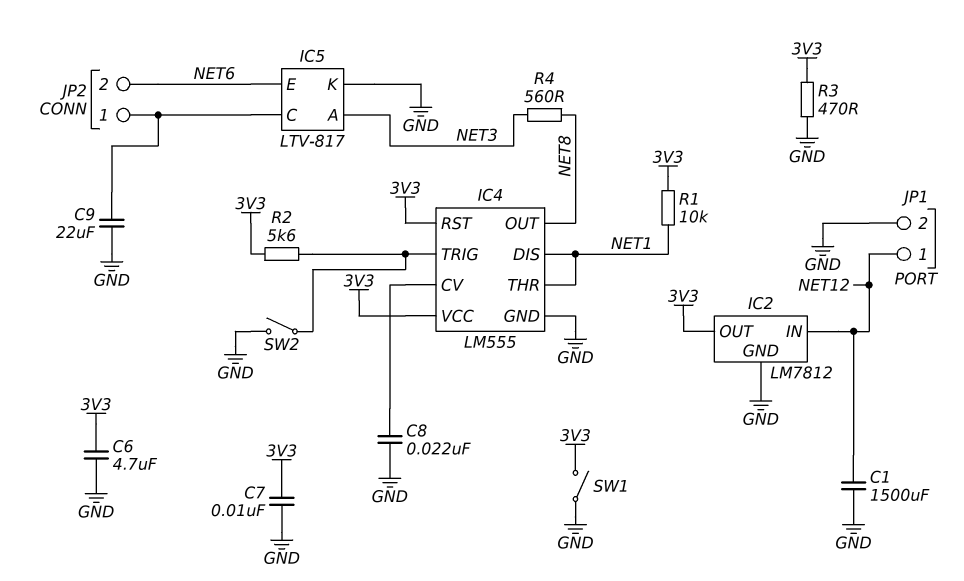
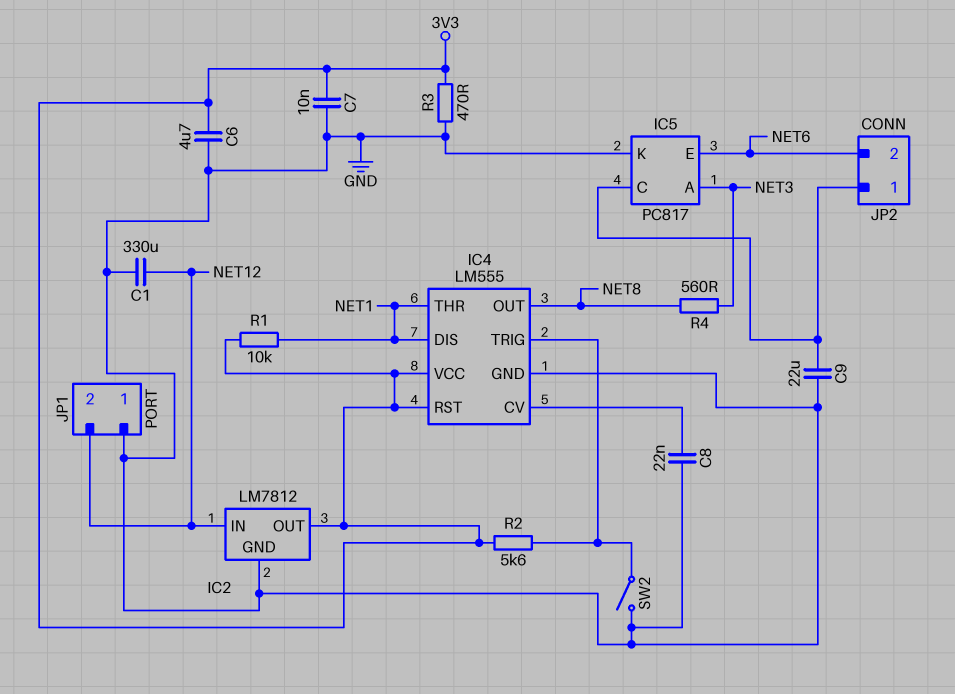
C1: 1500uF (GND, NET12) -> 330uF (GND, NET12)
IC5: LTV-817 -> PC817
JP1 pin 1: NET12 -> GND
JP1 pin 2: GND -> NET12
SW1: switch (3V3, GND) -> none

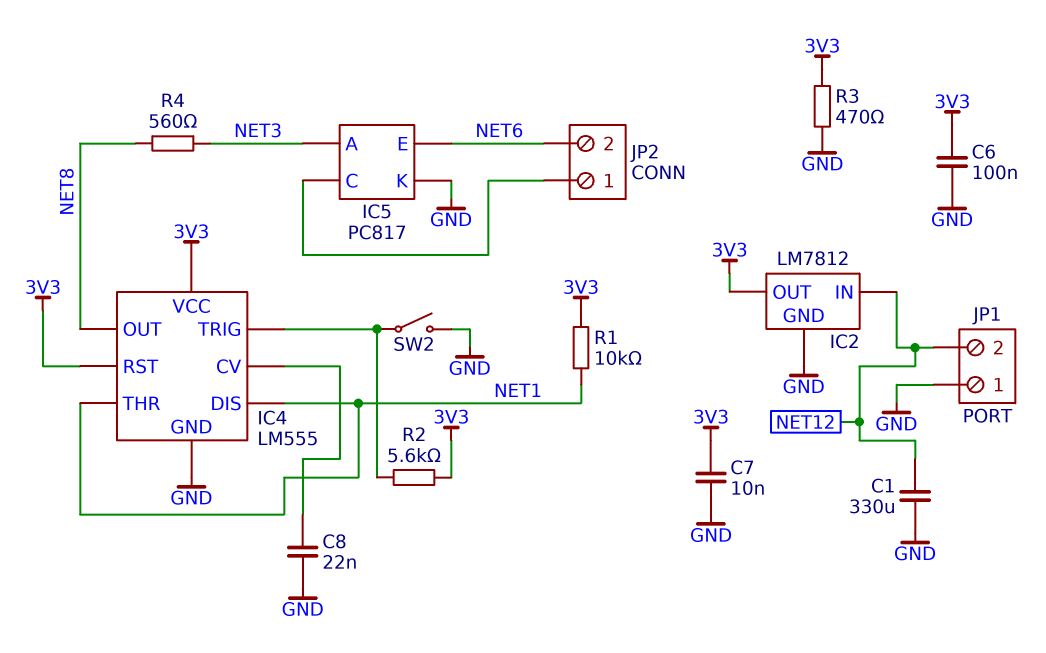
C6: 4.7uF (3V3, GND) -> 100nF (3V3, GND)
C9: 22uF (GND, IC5/C) -> none

